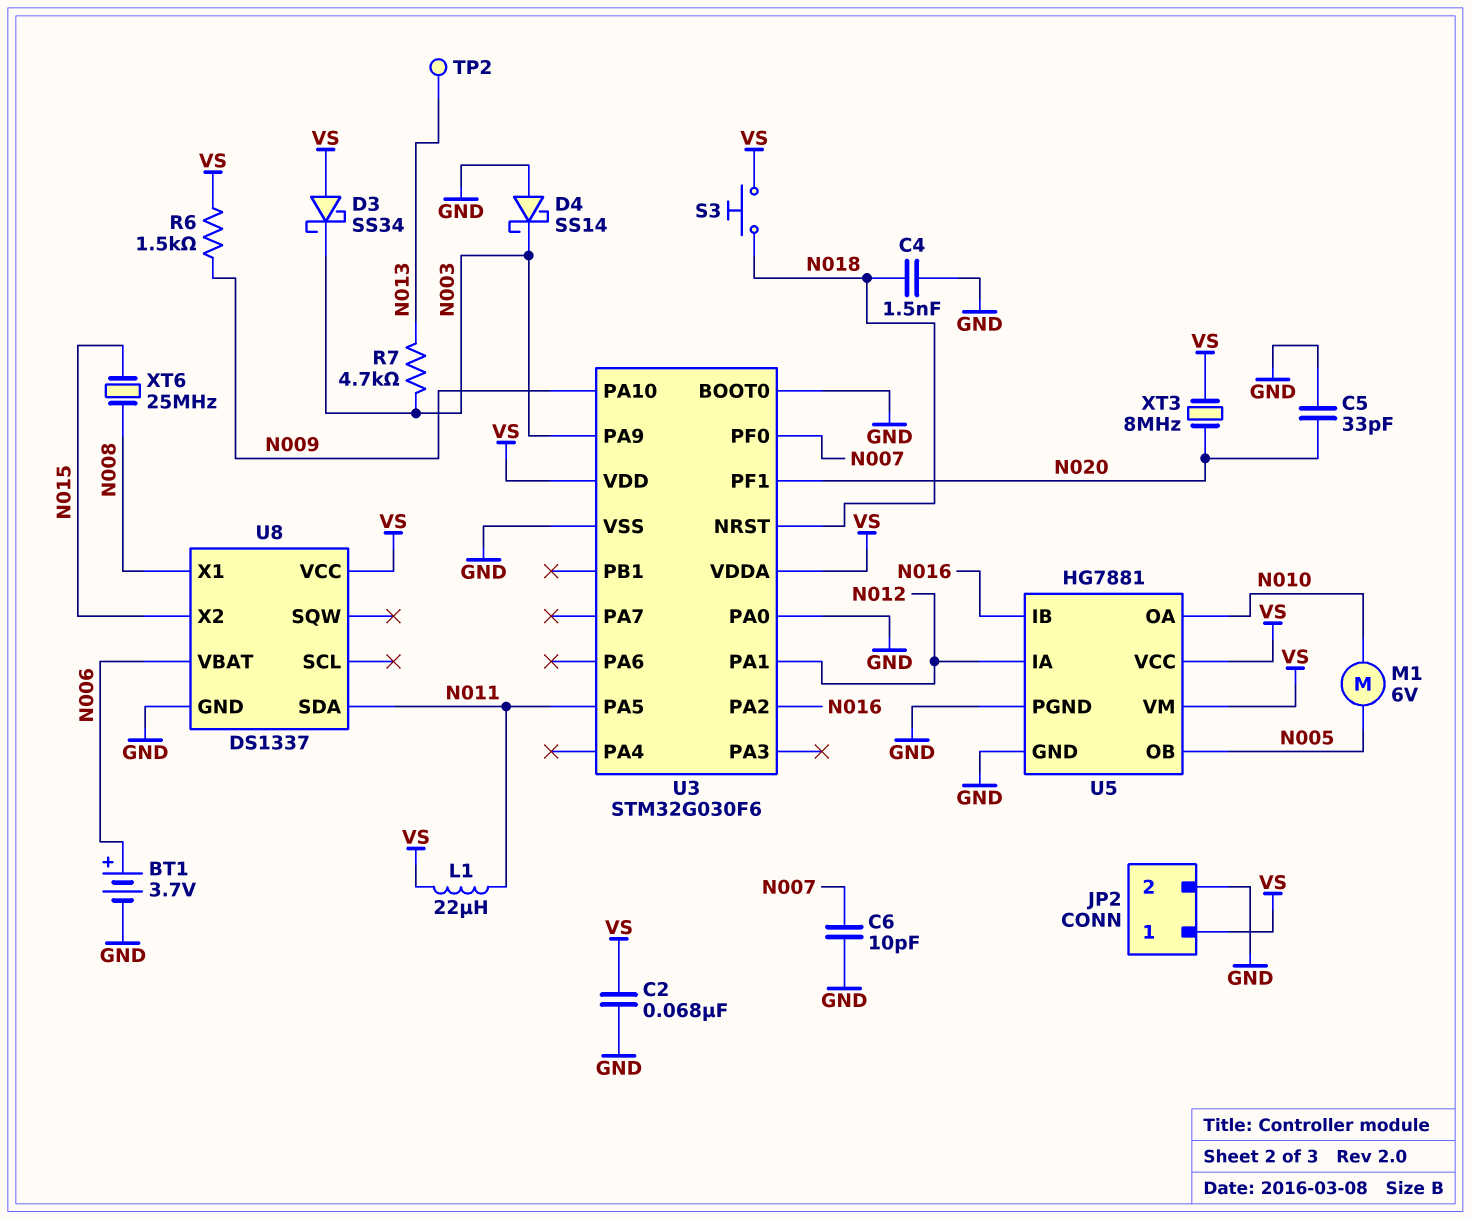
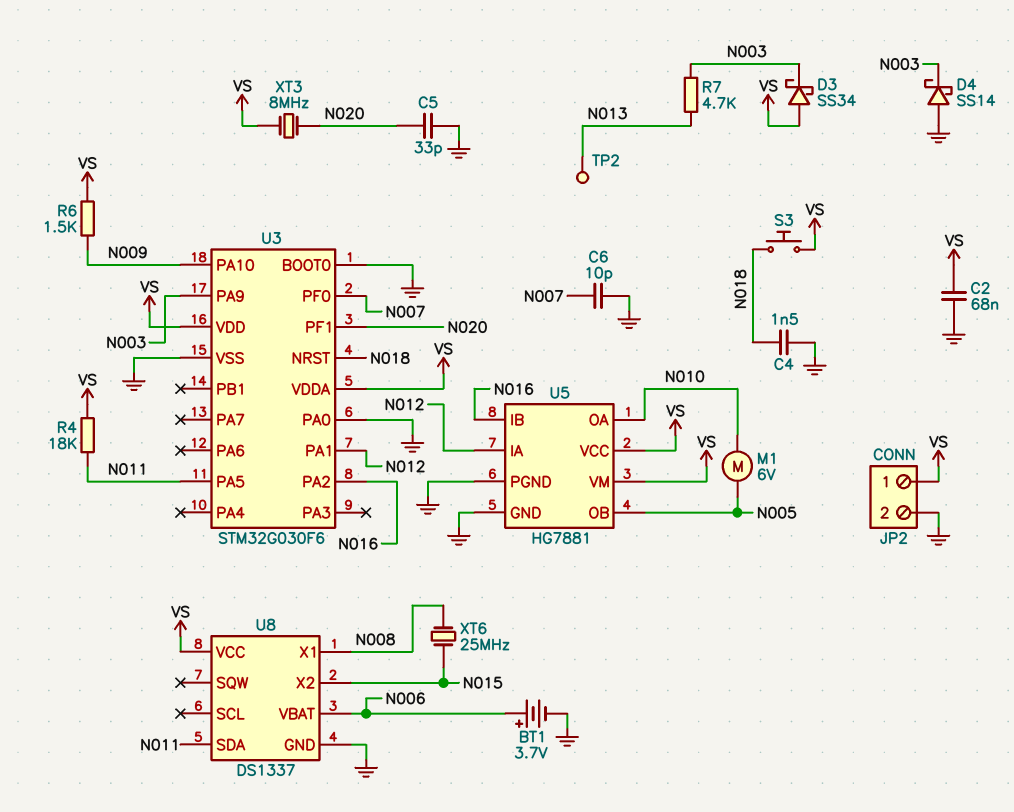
L1: 22uH (N011, VS) -> none
R4: none -> 18k (N011, VS)

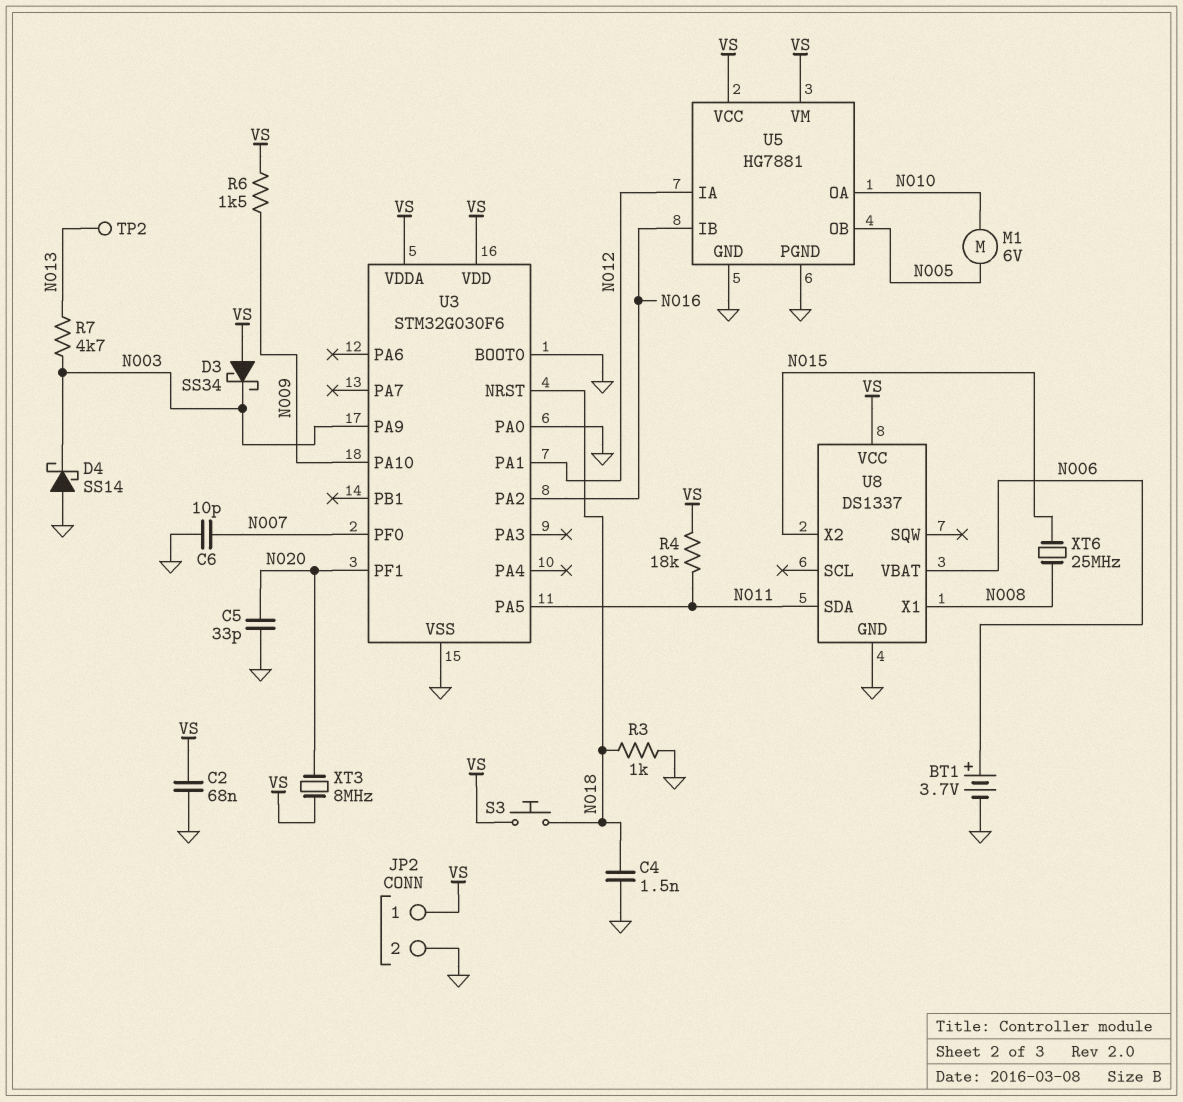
R3: none -> 1k (GND, N018)

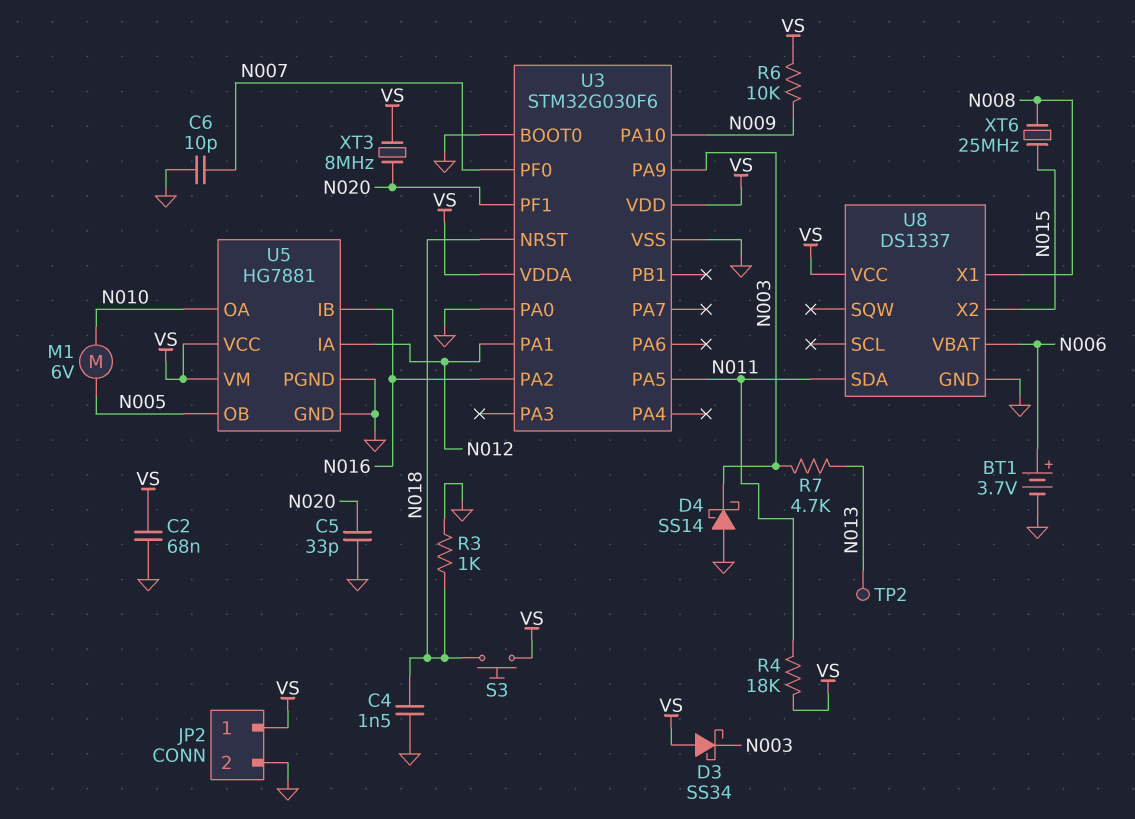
R6: 1.5k (N009, VS) -> 10k (N009, VS)

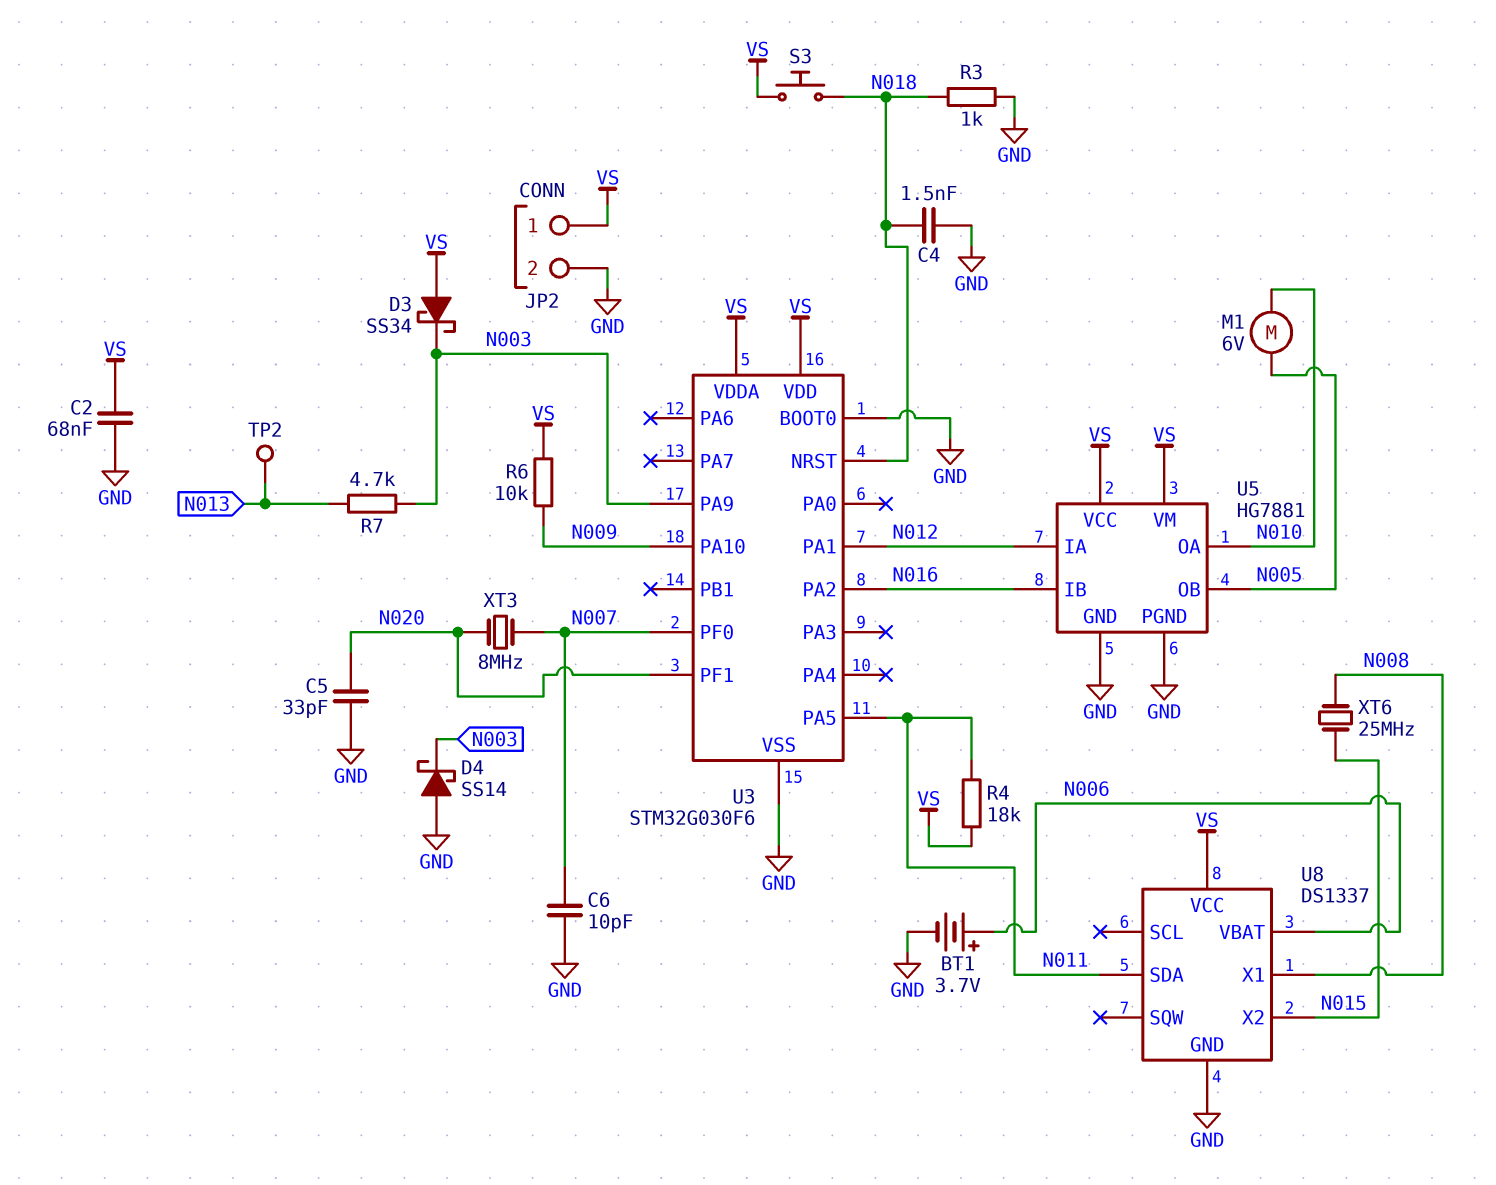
U3 pin PA0: GND -> none
XT3: 8MHz (N020, VS) -> 8MHz (N007, N020)

